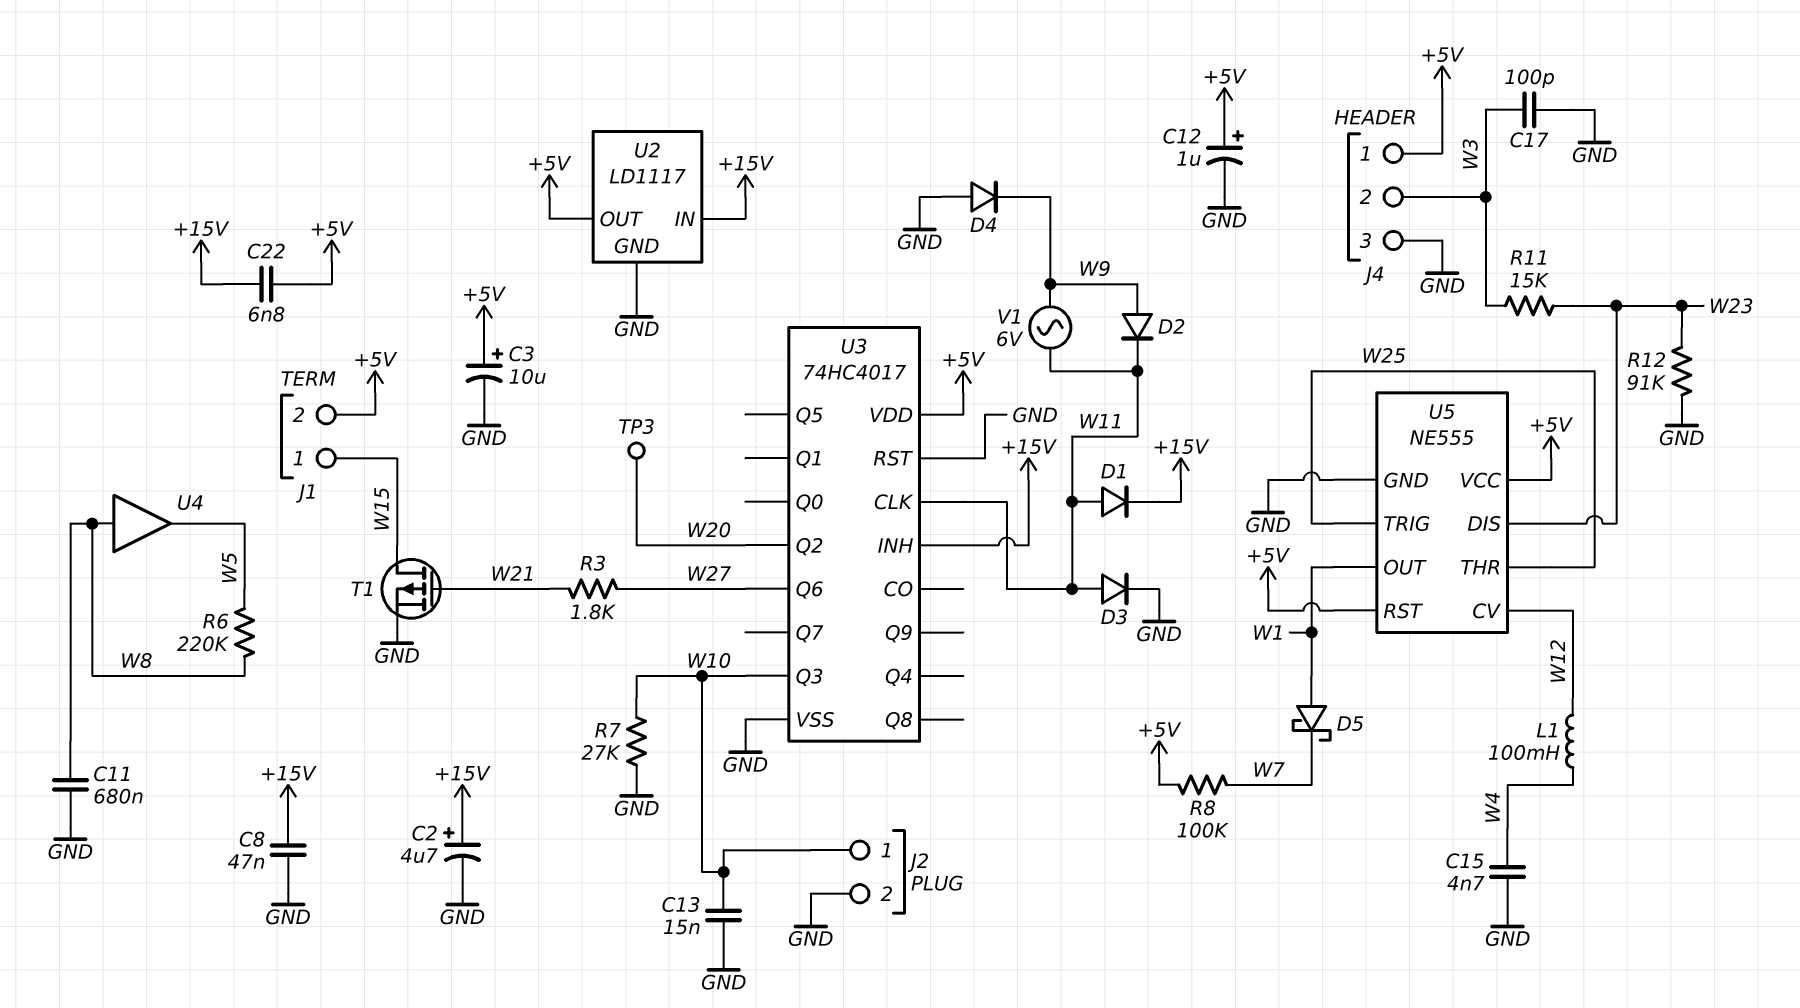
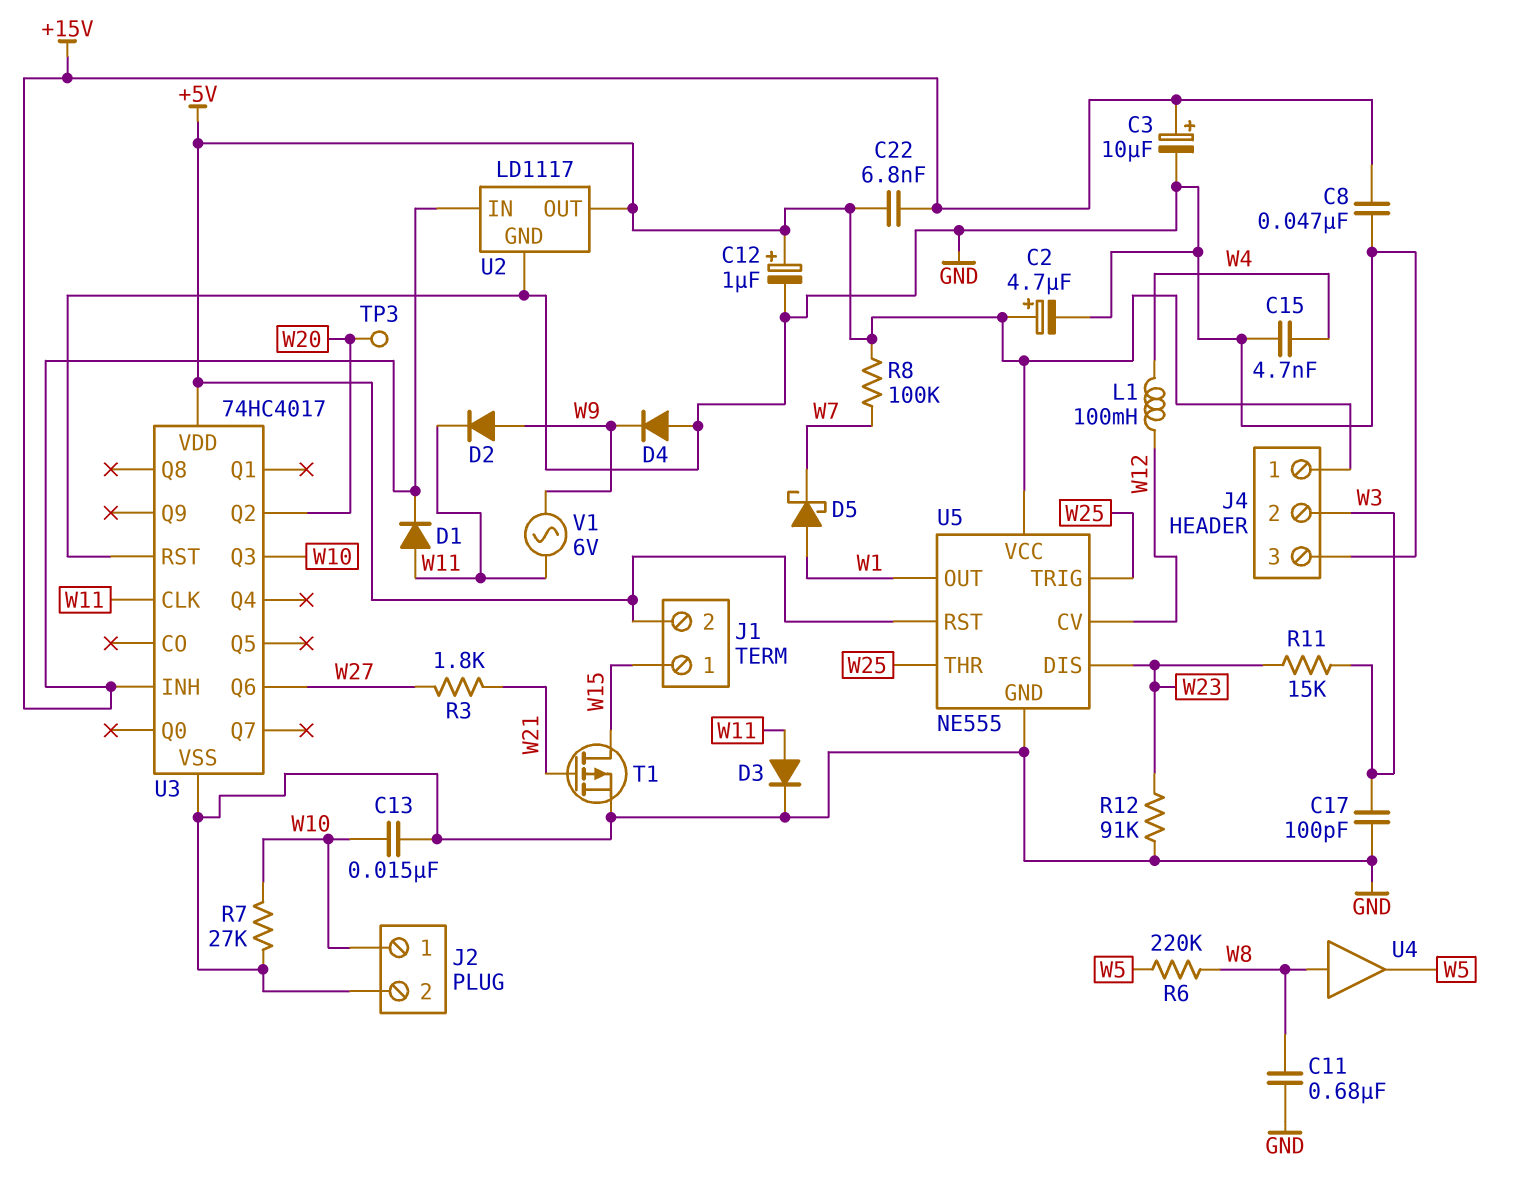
C2: 4.7uF (plus +15V, minus GND) -> 4.7uF (plus +5V, minus GND)
C3: 10uF (plus +5V, minus GND) -> 10uF (plus +15V, minus GND)

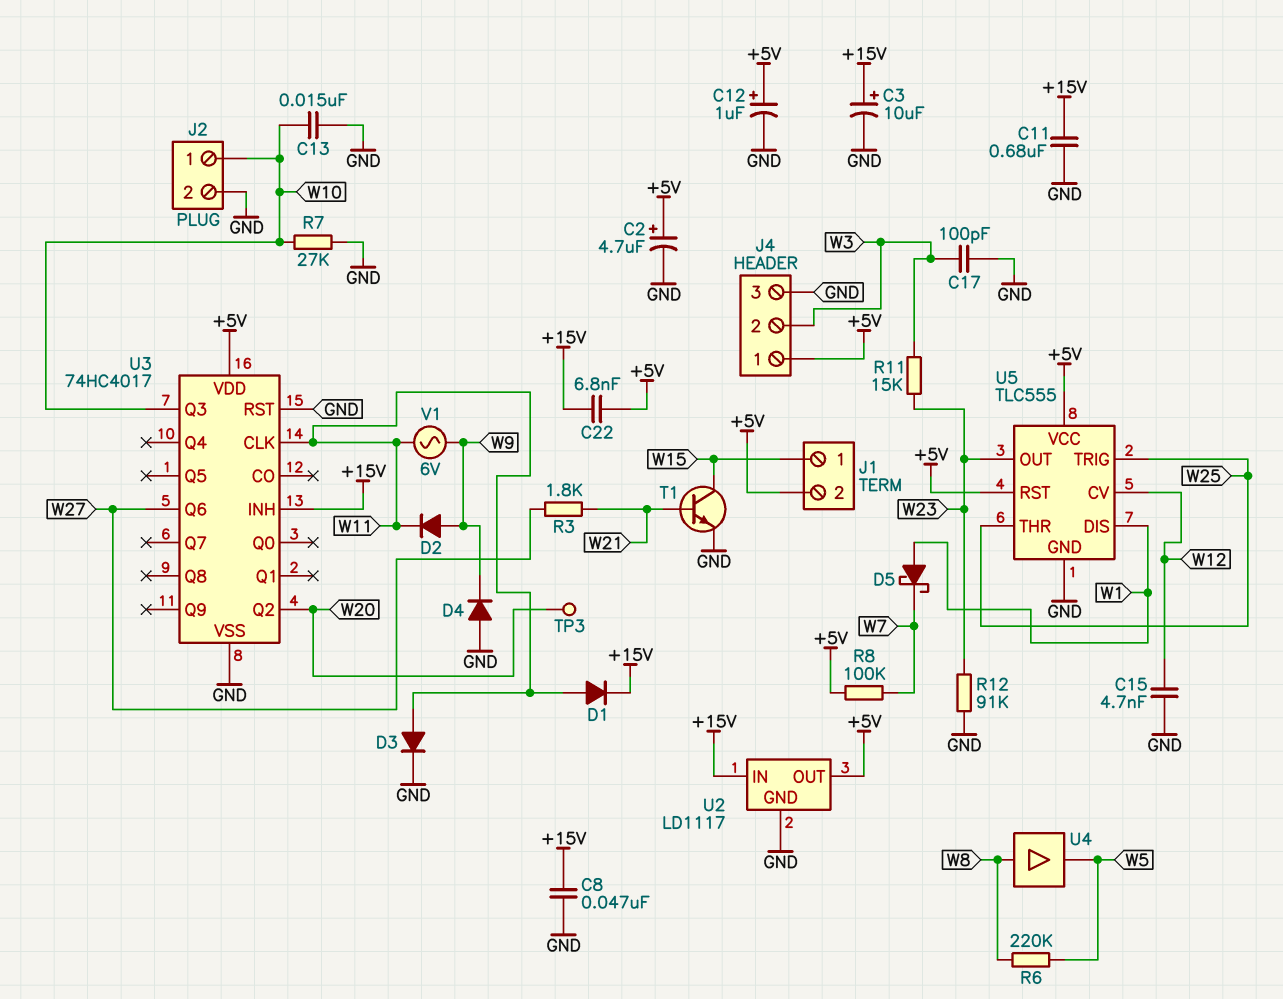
C11: 680nF (GND, W8) -> 680nF (+15V, GND)
C15: 4.7nF (GND, W4) -> 4.7nF (GND, W12)
L1: 100mH (W4, W12) -> none
T1: PMOS (G W21, D W15, S GND) -> NPN (B W21, C W15, E GND)
U5: NE555 -> TLC555
U5 pin DIS: W23 -> W1
U5 pin OUT: W1 -> W23

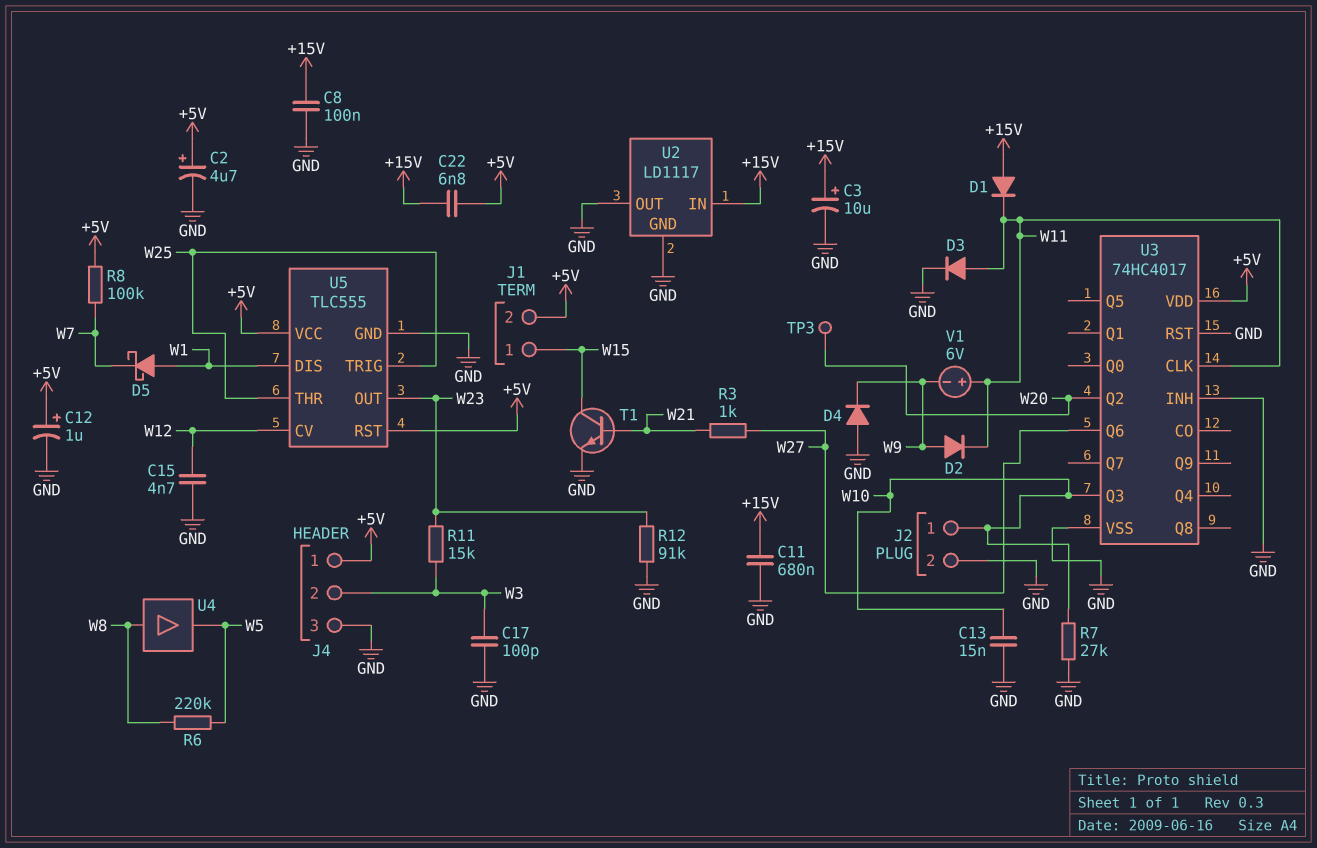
C8: 47nF (+15V, GND) -> 100nF (+15V, GND)
D1: diode (A W11, K +15V) -> diode (A +15V, K W11)
R3: 1.8k (W21, W27) -> 1k (W21, W27)
U2 pin OUT: +5V -> GND
U3 pin INH: +15V -> GND
V1: AC 6V (W9, W11) -> 6V (plus W11, minus W9)

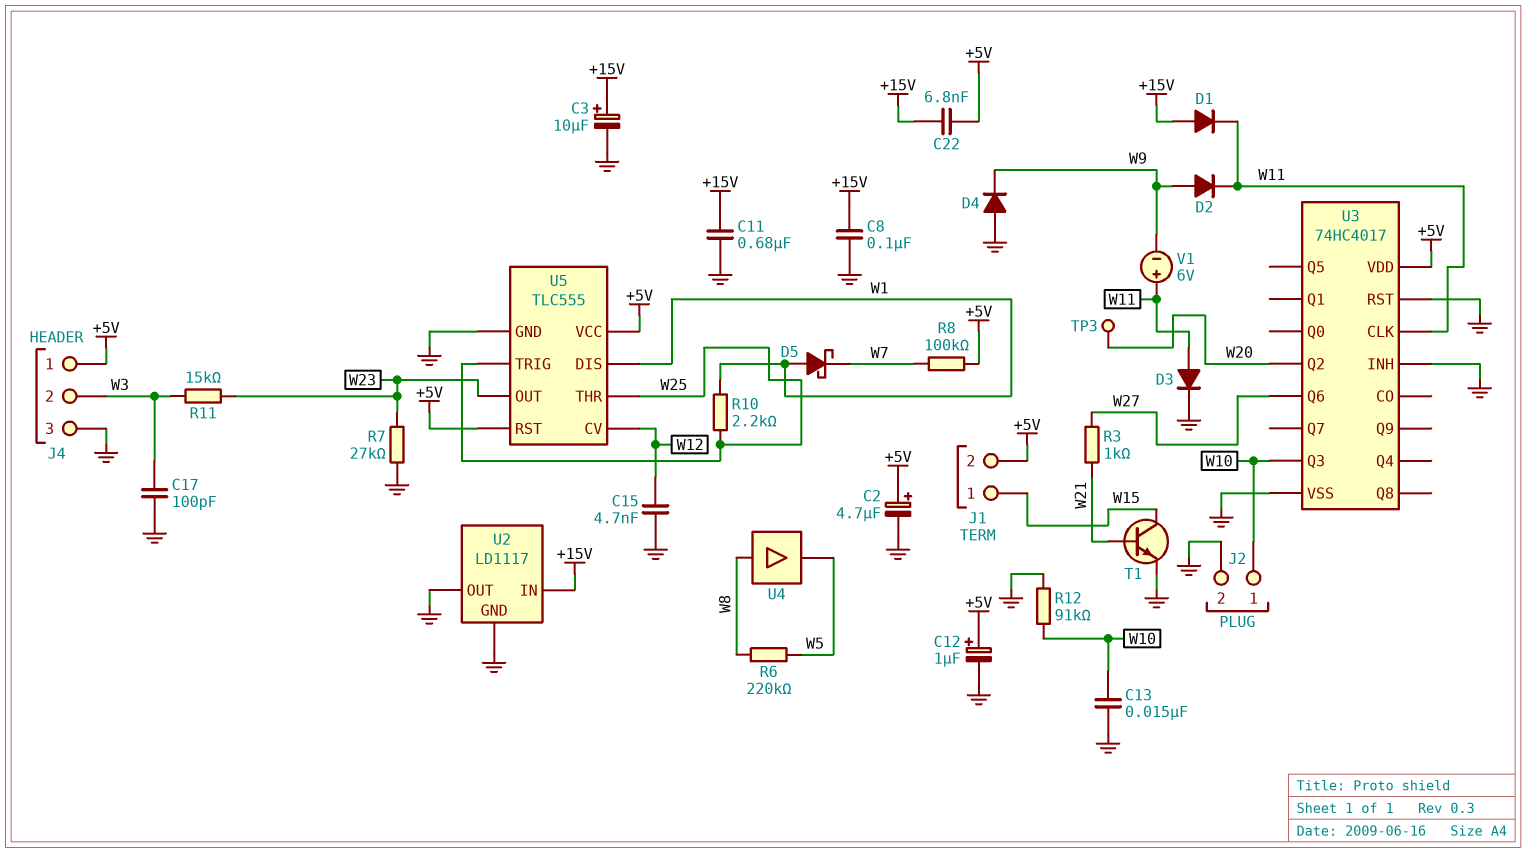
R7: 27k (GND, W10) -> 27k (GND, W23)
R10: none -> 2.2k (W1, W25)
R12: 91k (GND, W23) -> 91k (GND, W10)

